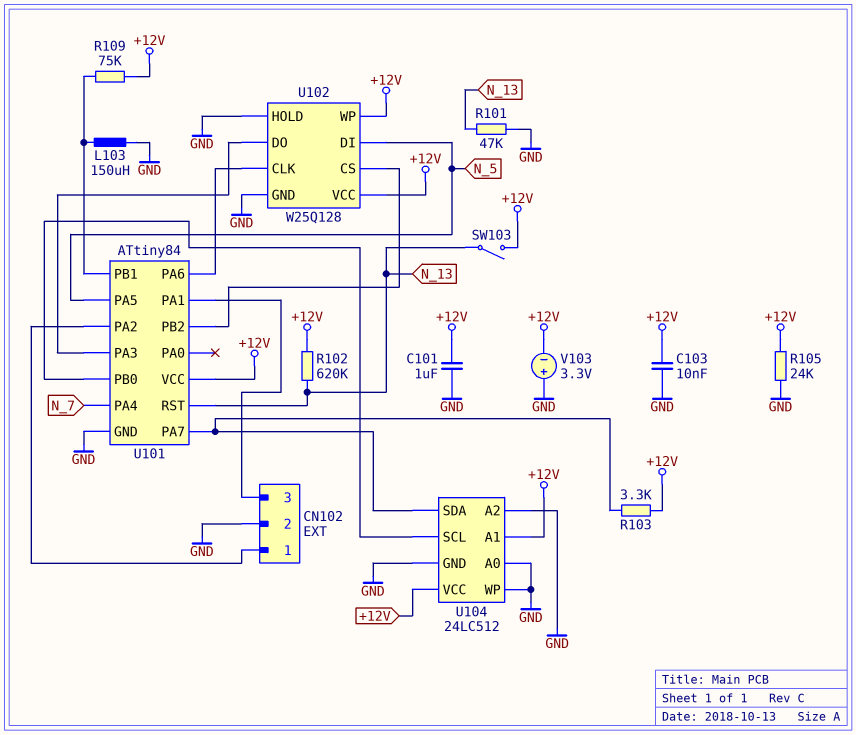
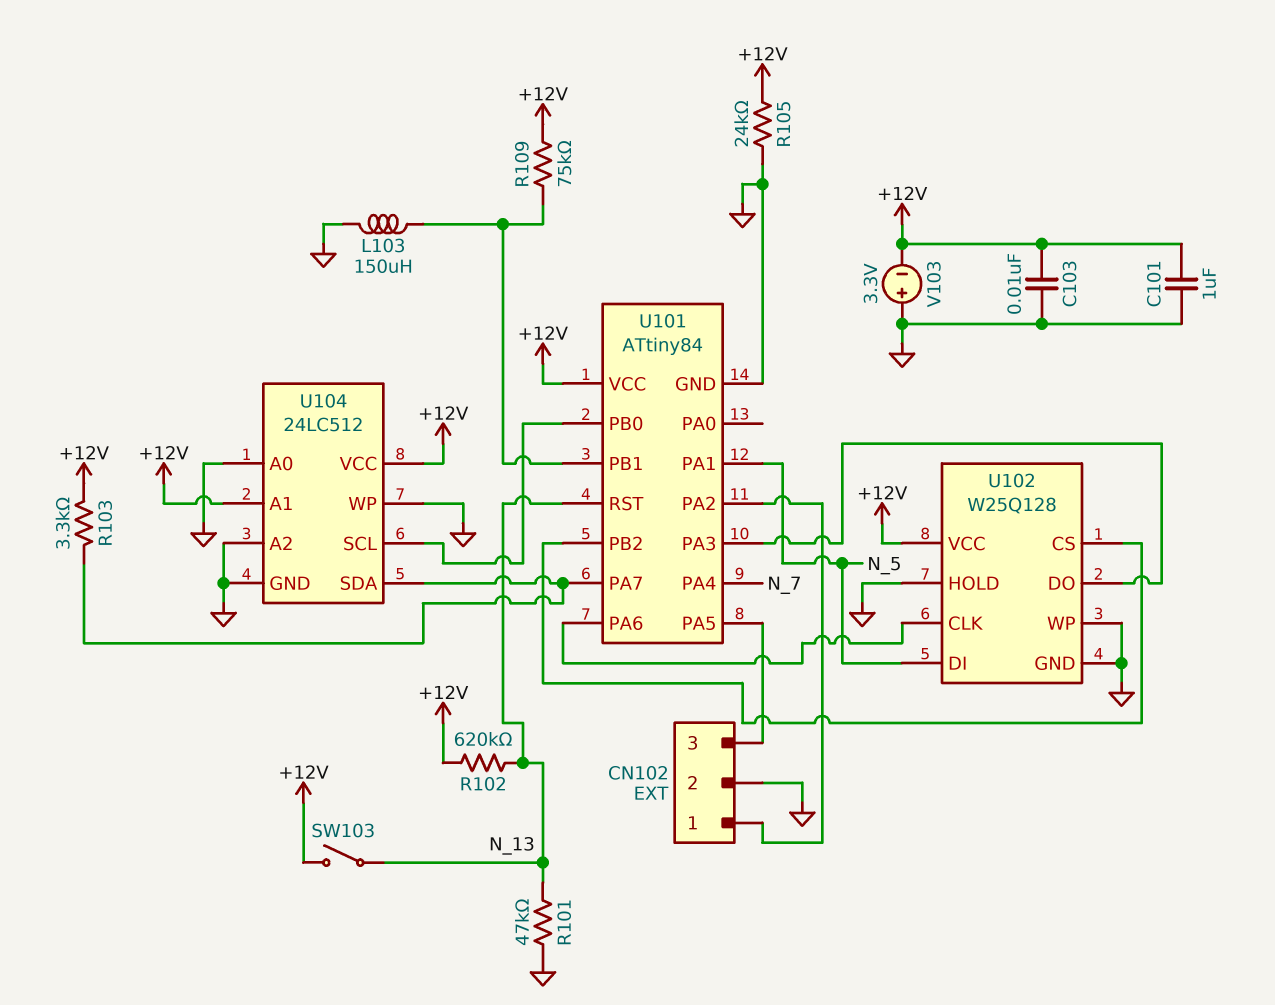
U101 pin PA1: CN102/3 -> N_5
U101 pin PA5: N_5 -> CN102/3
U102 pin WP: +12V -> GND

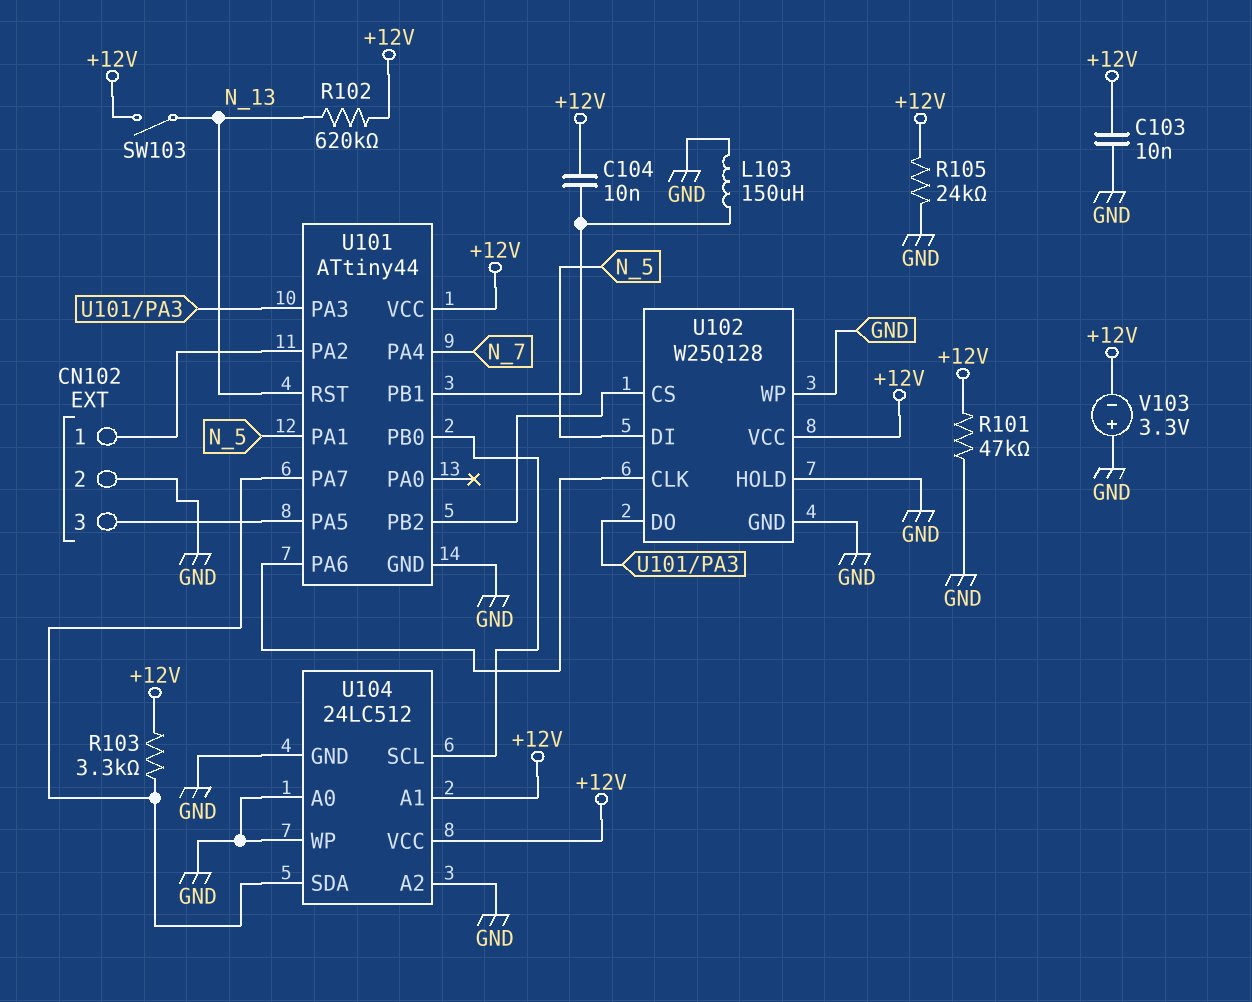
C101: 1uF (+12V, GND) -> none
C104: none -> 10nF (+12V, U101/PB1)
R101: 47k (GND, N_13) -> 47k (+12V, GND)
R109: 75k (+12V, U101/PB1) -> none
U101: ATtiny84 -> ATtiny44

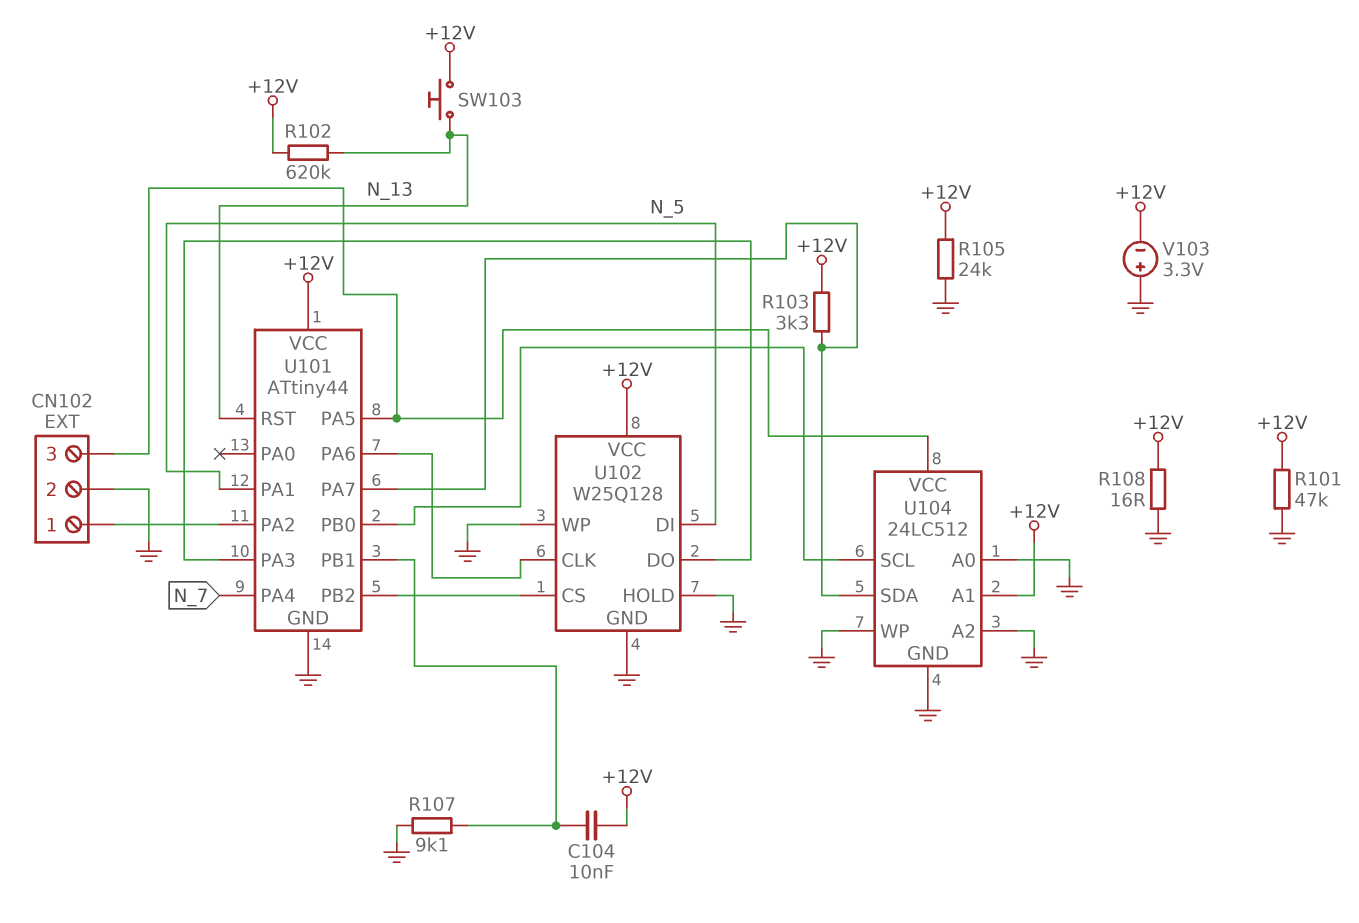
C103: 10nF (+12V, GND) -> none
L103: 150uH (GND, U101/PB1) -> none
R107: none -> 9.1k (GND, U101/PB1)
R108: none -> 16 (+12V, GND)
SW103: switch (+12V, N_13) -> button (+12V, N_13)
U104 pin VCC: +12V -> CN102/3

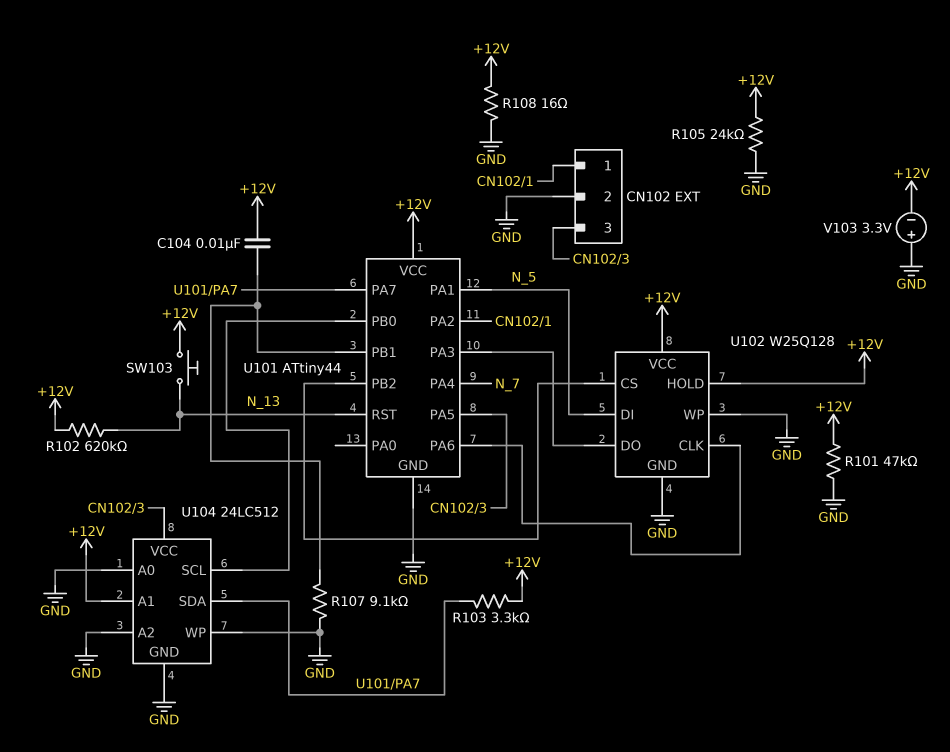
U102 pin HOLD: GND -> +12V

